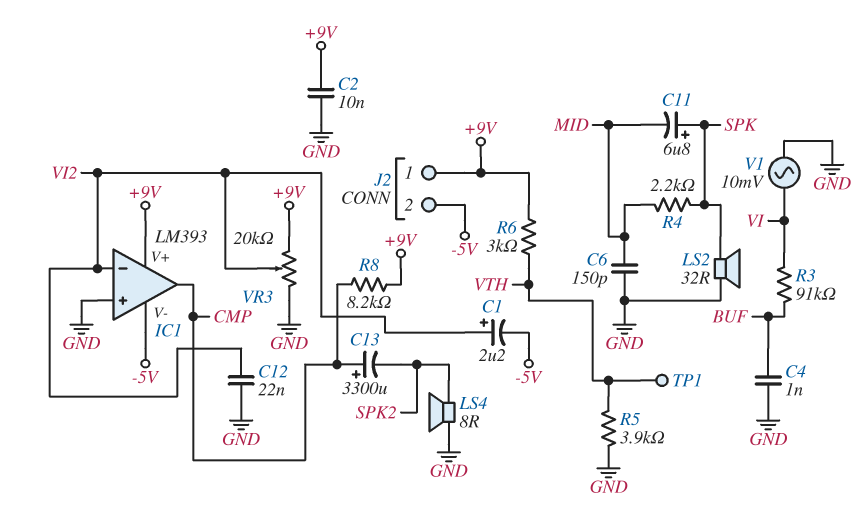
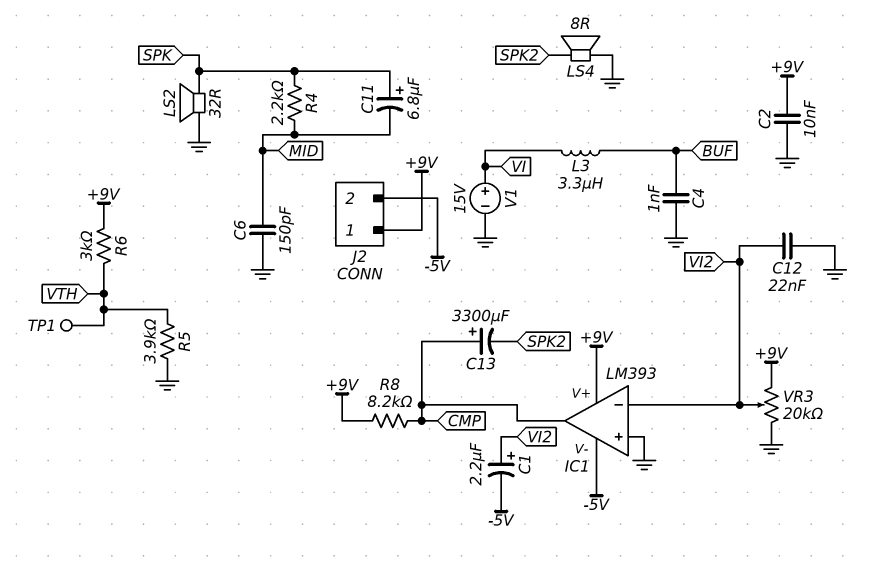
L3: none -> 3.3uH (BUF, VI)
R3: 91k (BUF, VI) -> none
V1: AC 10mV (GND, VI) -> 15V (plus VI, minus GND)

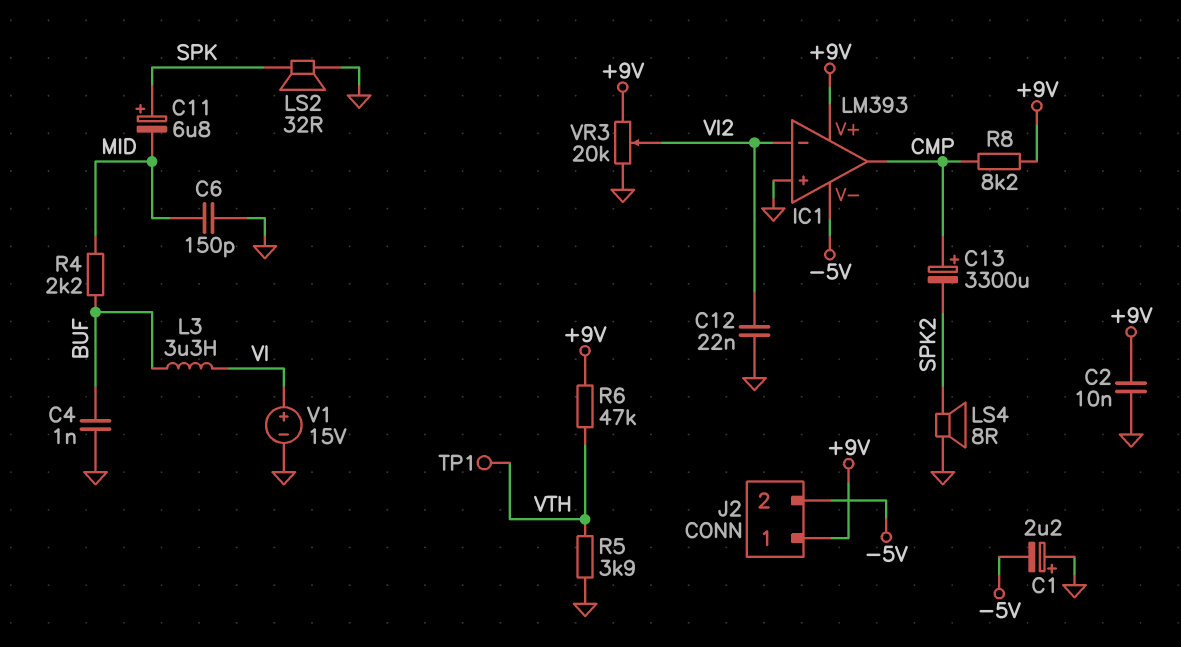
C1: 2.2uF (plus VI2, minus -5V) -> 2.2uF (plus GND, minus -5V)
R4: 2.2k (MID, SPK) -> 2.2k (BUF, MID)
R6: 3k (+9V, VTH) -> 47k (+9V, VTH)

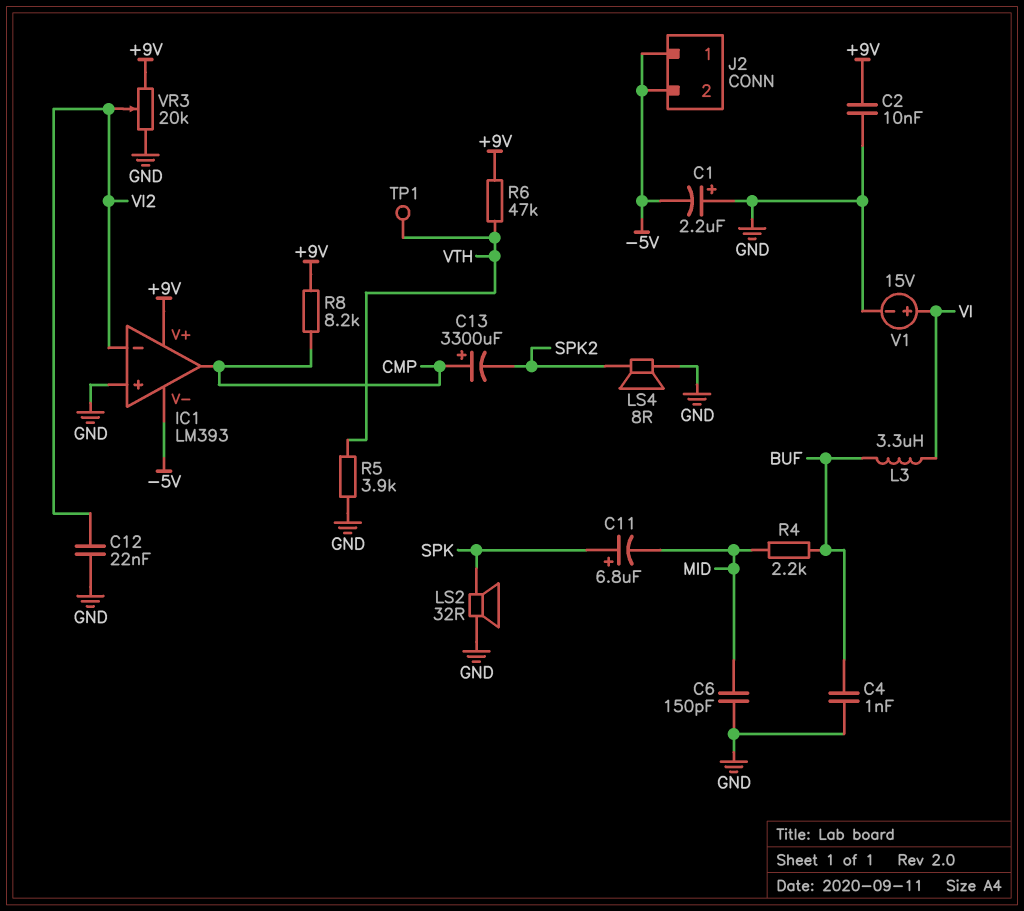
J2 pin 1: +9V -> -5V

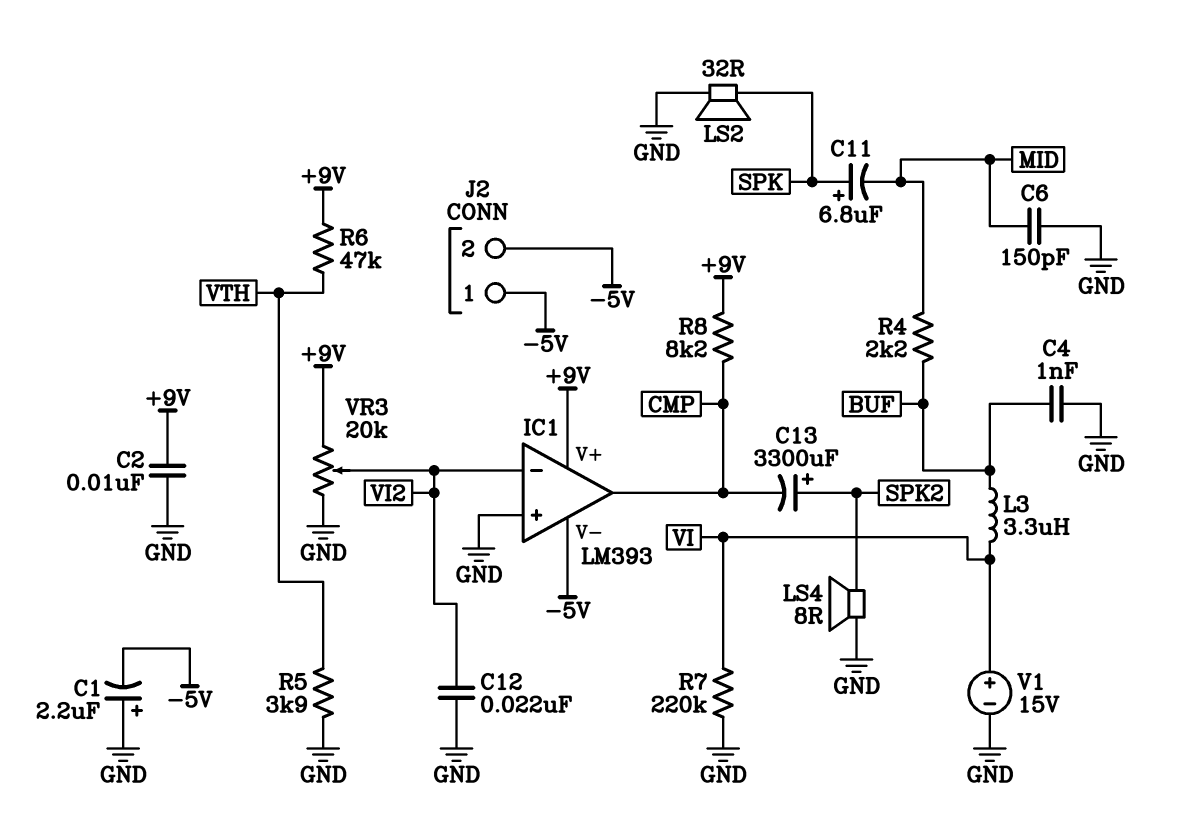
C13: 3300uF (plus CMP, minus SPK2) -> 3300uF (plus SPK2, minus CMP)
R7: none -> 220k (GND, VI)
TP1: test point (VTH) -> none

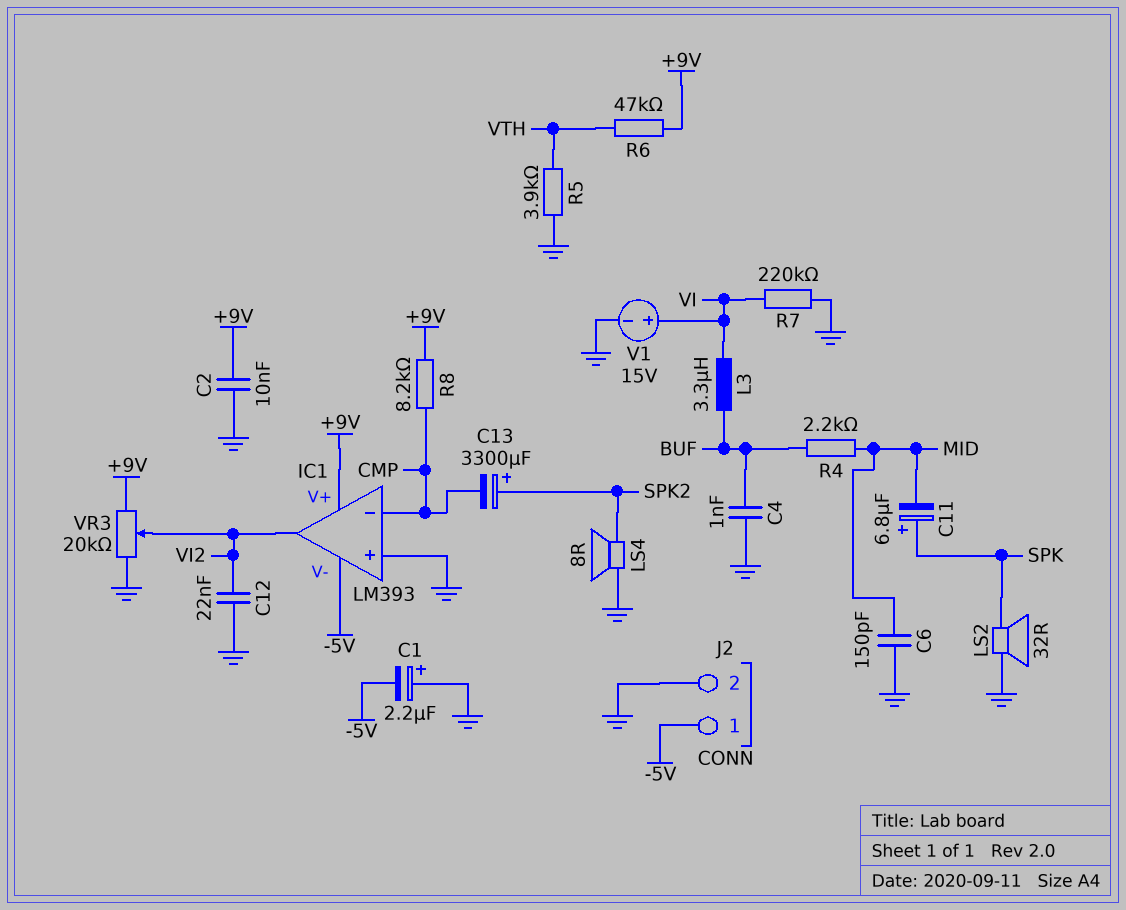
IC1 pin in-: VI2 -> CMP
IC1 pin out: CMP -> VI2
J2 pin 2: -5V -> GND

